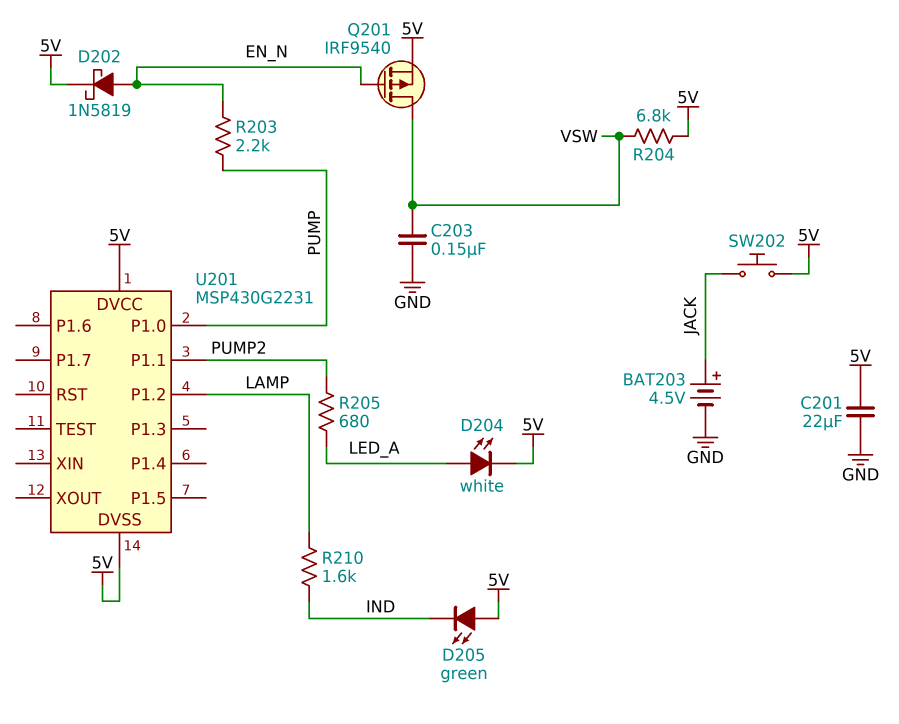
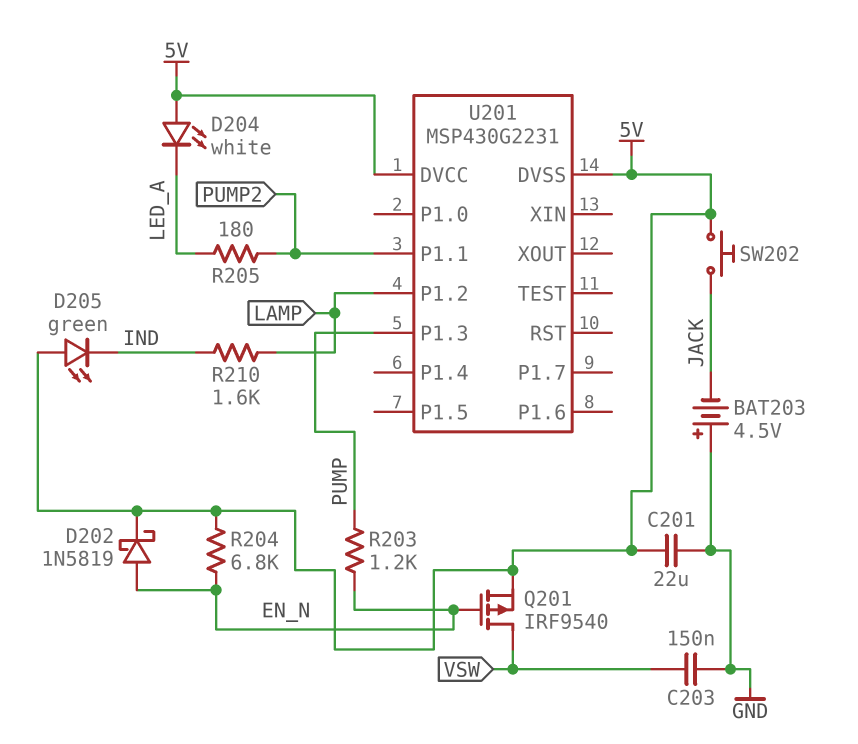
BAT203: 4.5V (plus JACK, minus GND) -> 4.5V (plus GND, minus JACK)
D204: LED white (A LED_A, K 5V) -> LED white (A 5V, K LED_A)
R203: 2.2k (EN_N, PUMP) -> 1.2k (EN_N, PUMP)
R204: 6.8k (5V, VSW) -> 6.8k (5V, EN_N)
R205: 680 (LED_A, PUMP2) -> 180 (LED_A, PUMP2)
U201 pin P1.0: PUMP -> none
U201 pin P1.3: none -> PUMP

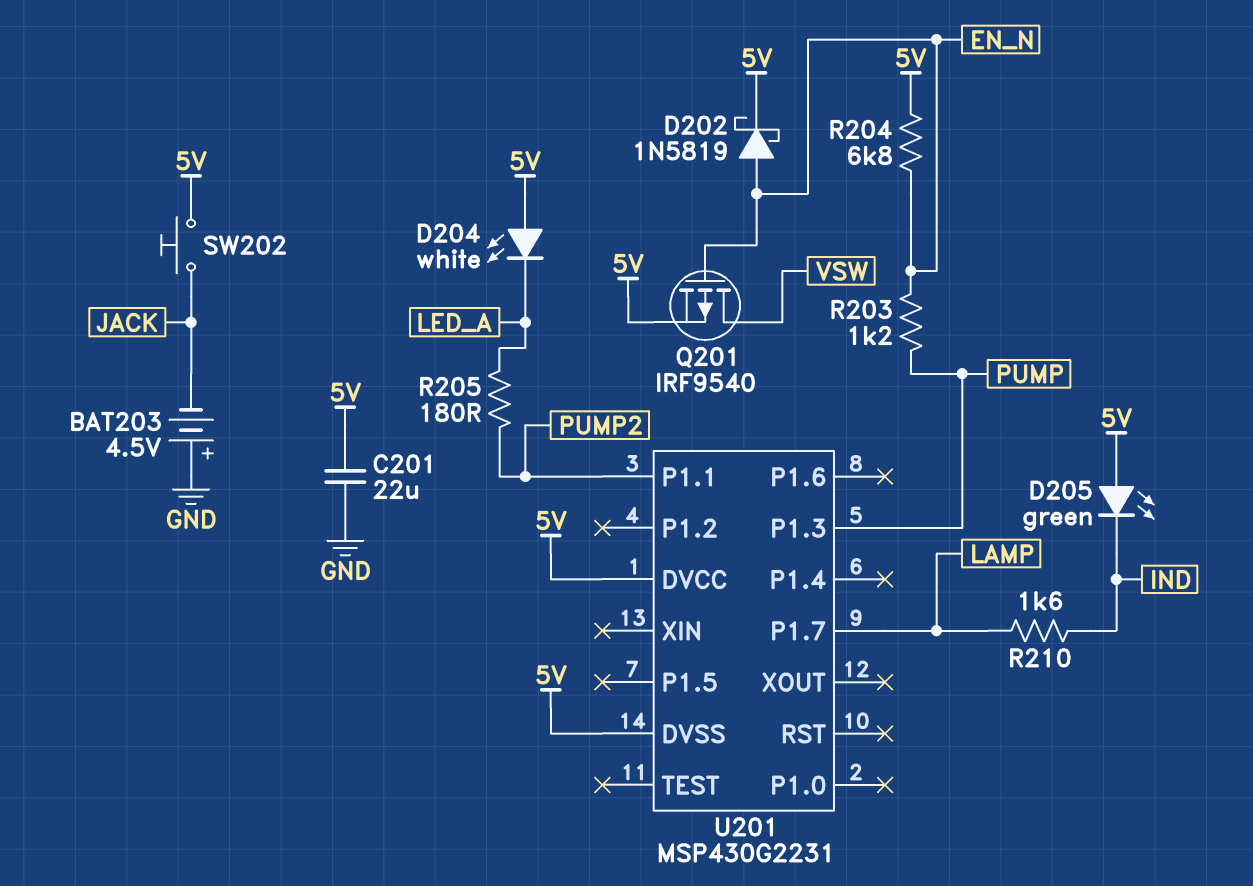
C203: 150nF (GND, VSW) -> none
U201 pin P1.2: LAMP -> none
U201 pin P1.7: none -> LAMP

